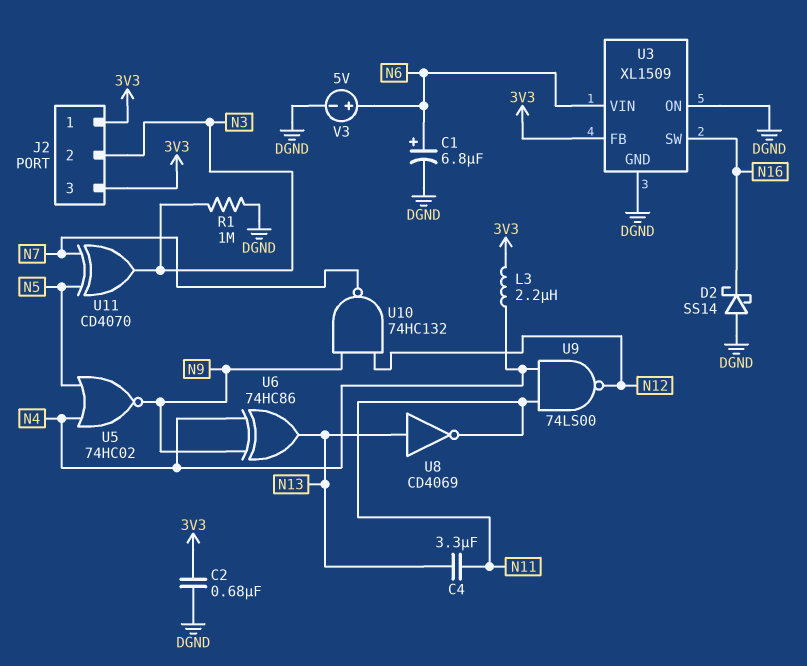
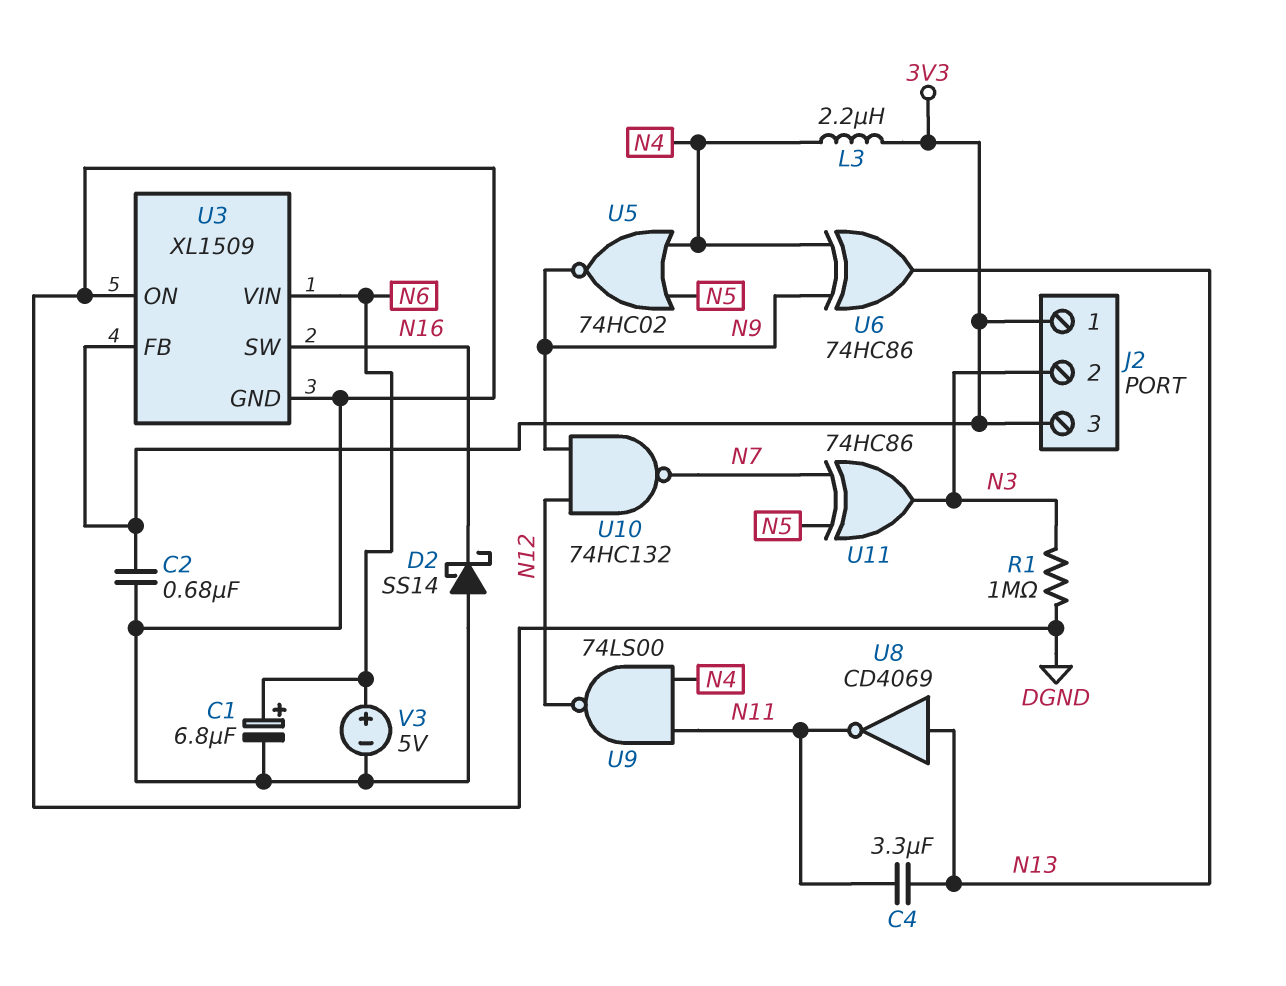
U11: XOR CD4070 (in N5, in N7, out N3) -> XOR 74HC86 (in N5, in N7, out N3)

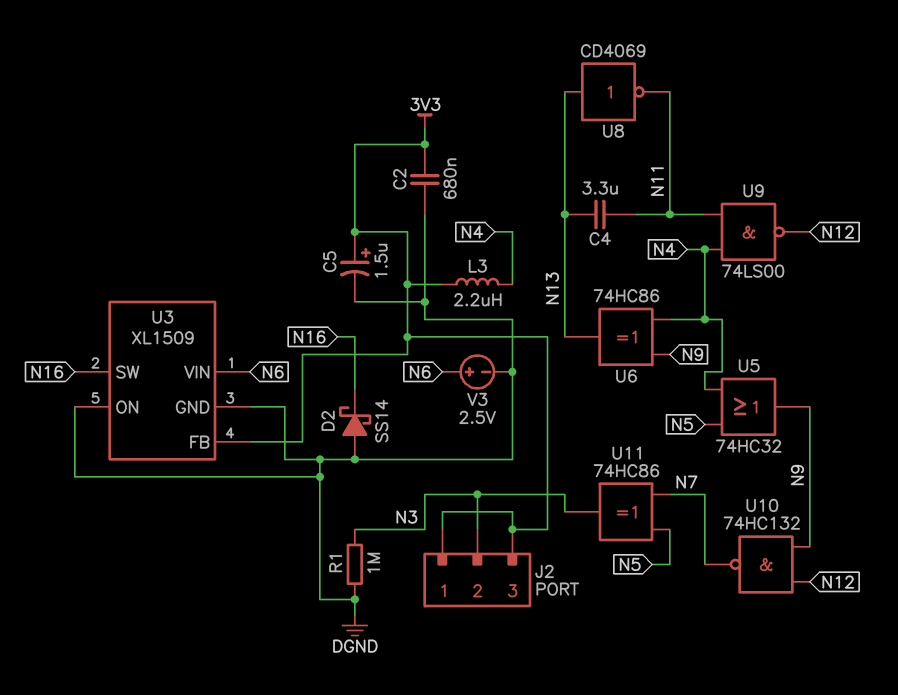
C1: 6.8uF (plus N6, minus DGND) -> none
C5: none -> 1.5uF (plus 3V3, minus DGND)
U5: NOR 74HC02 (in N4, in N5, out N9) -> OR 74HC32 (in N4, in N5, out N9)
V3: 5V (plus N6, minus DGND) -> 2.5V (plus N6, minus DGND)

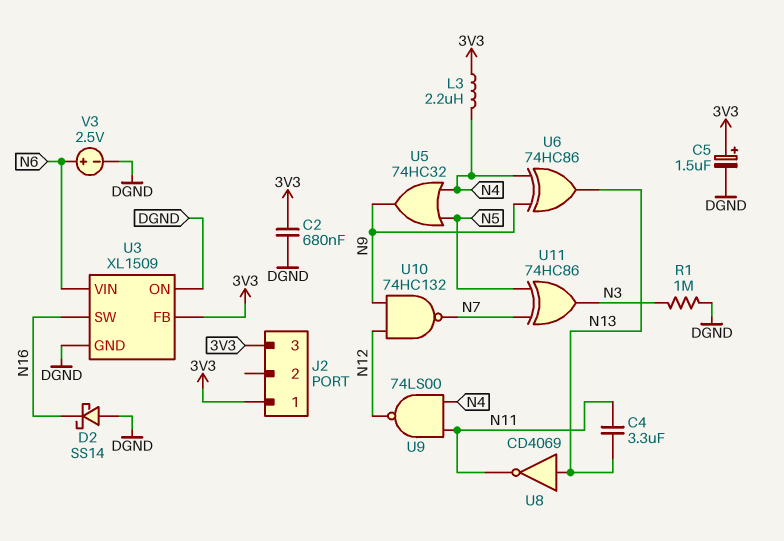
J2 pin 2: N3 -> none

